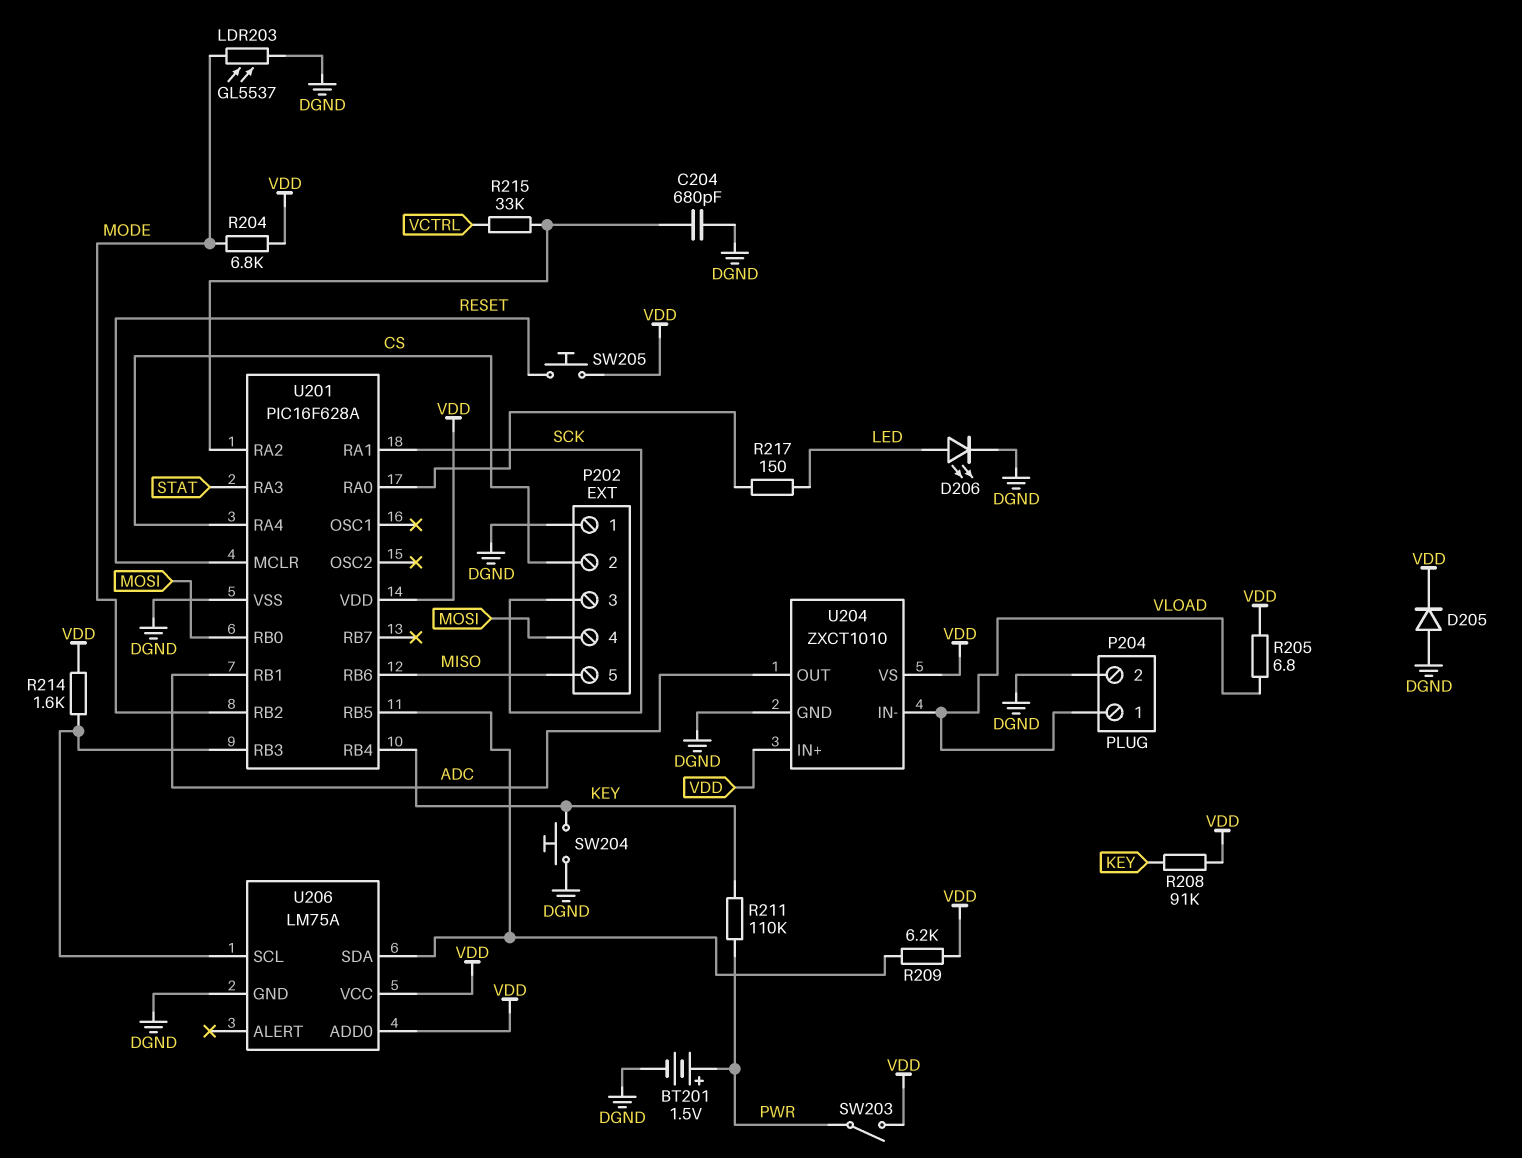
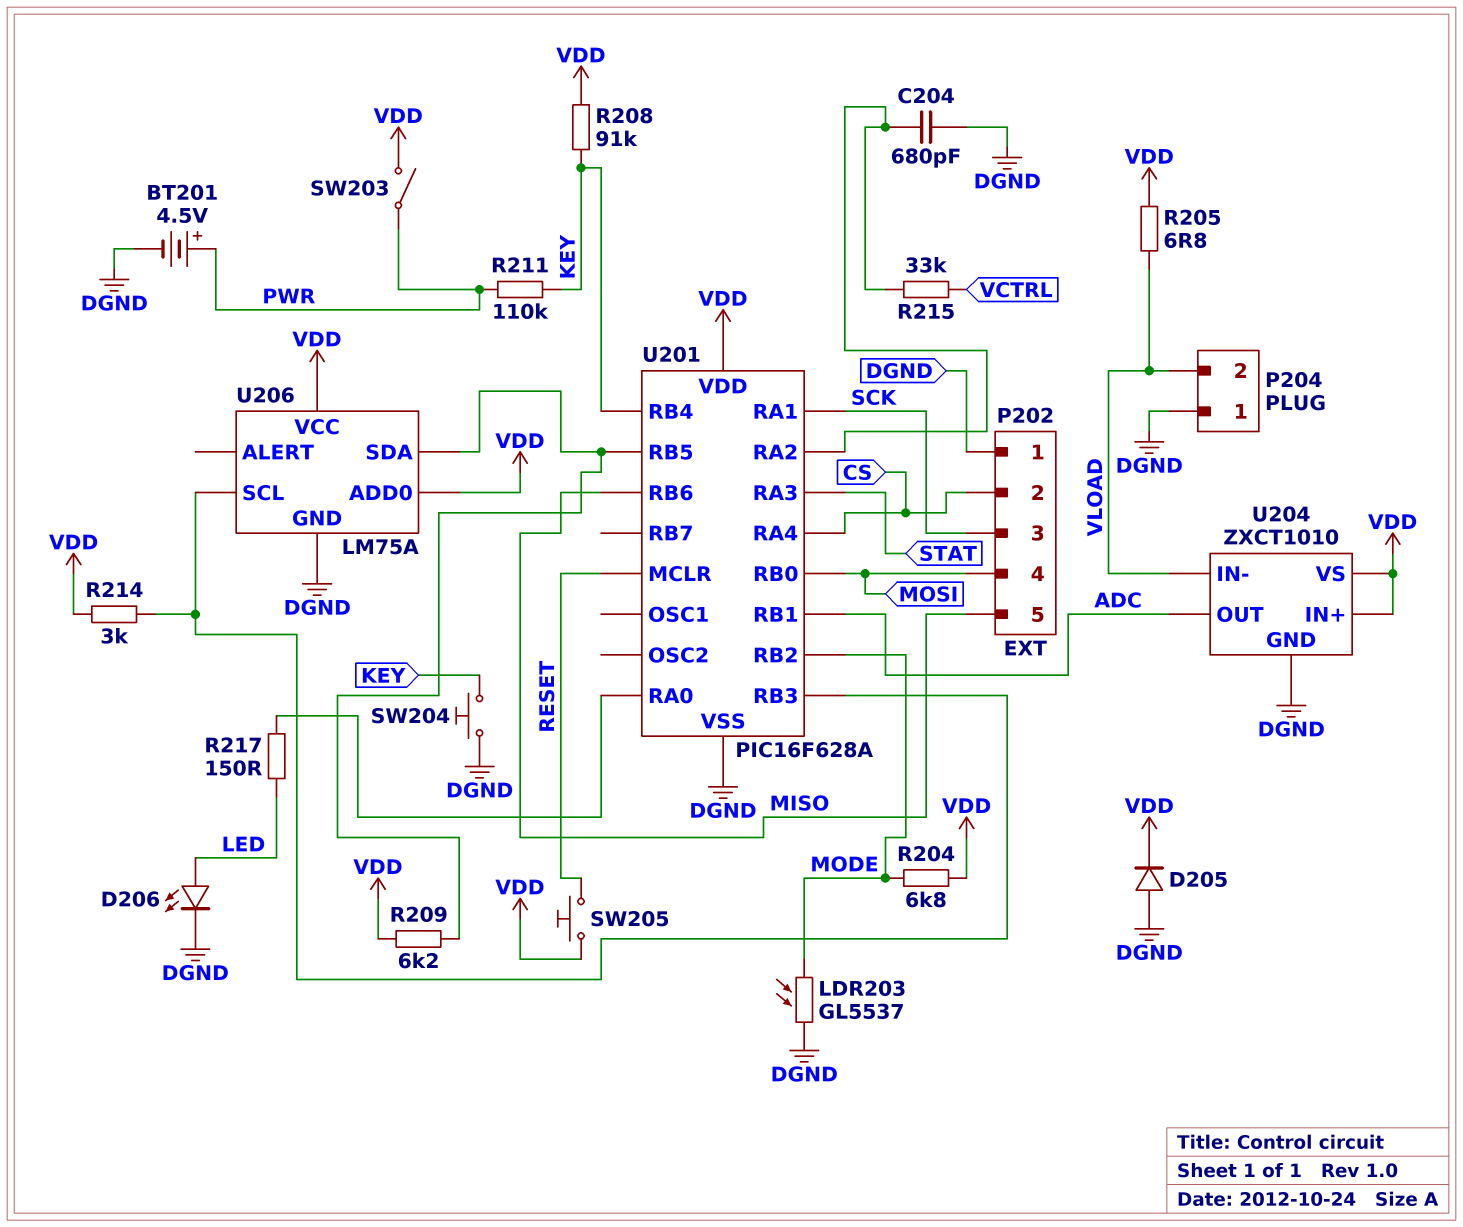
BT201: 1.5V (plus PWR, minus DGND) -> 4.5V (plus PWR, minus DGND)
P204 pin 1: VLOAD -> DGND
P204 pin 2: DGND -> VLOAD
R214: 1.6k (U201/RB3, VDD) -> 3k (U201/RB3, VDD)

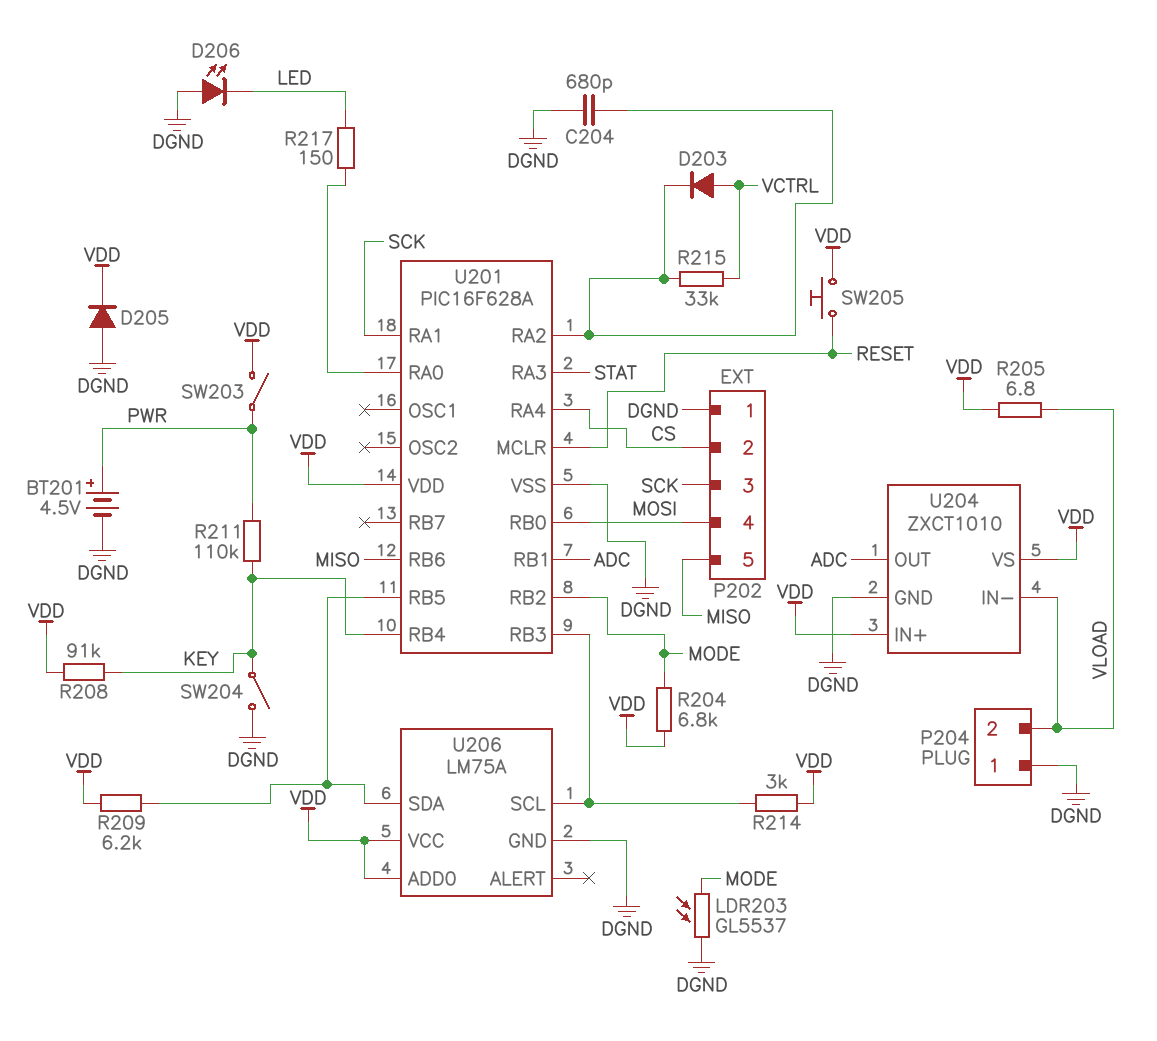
D203: none -> diode (A VCTRL, K U201/RA2)
D206: LED (A LED, K DGND) -> LED (A DGND, K LED)
SW204: button (DGND, KEY) -> switch (DGND, KEY)

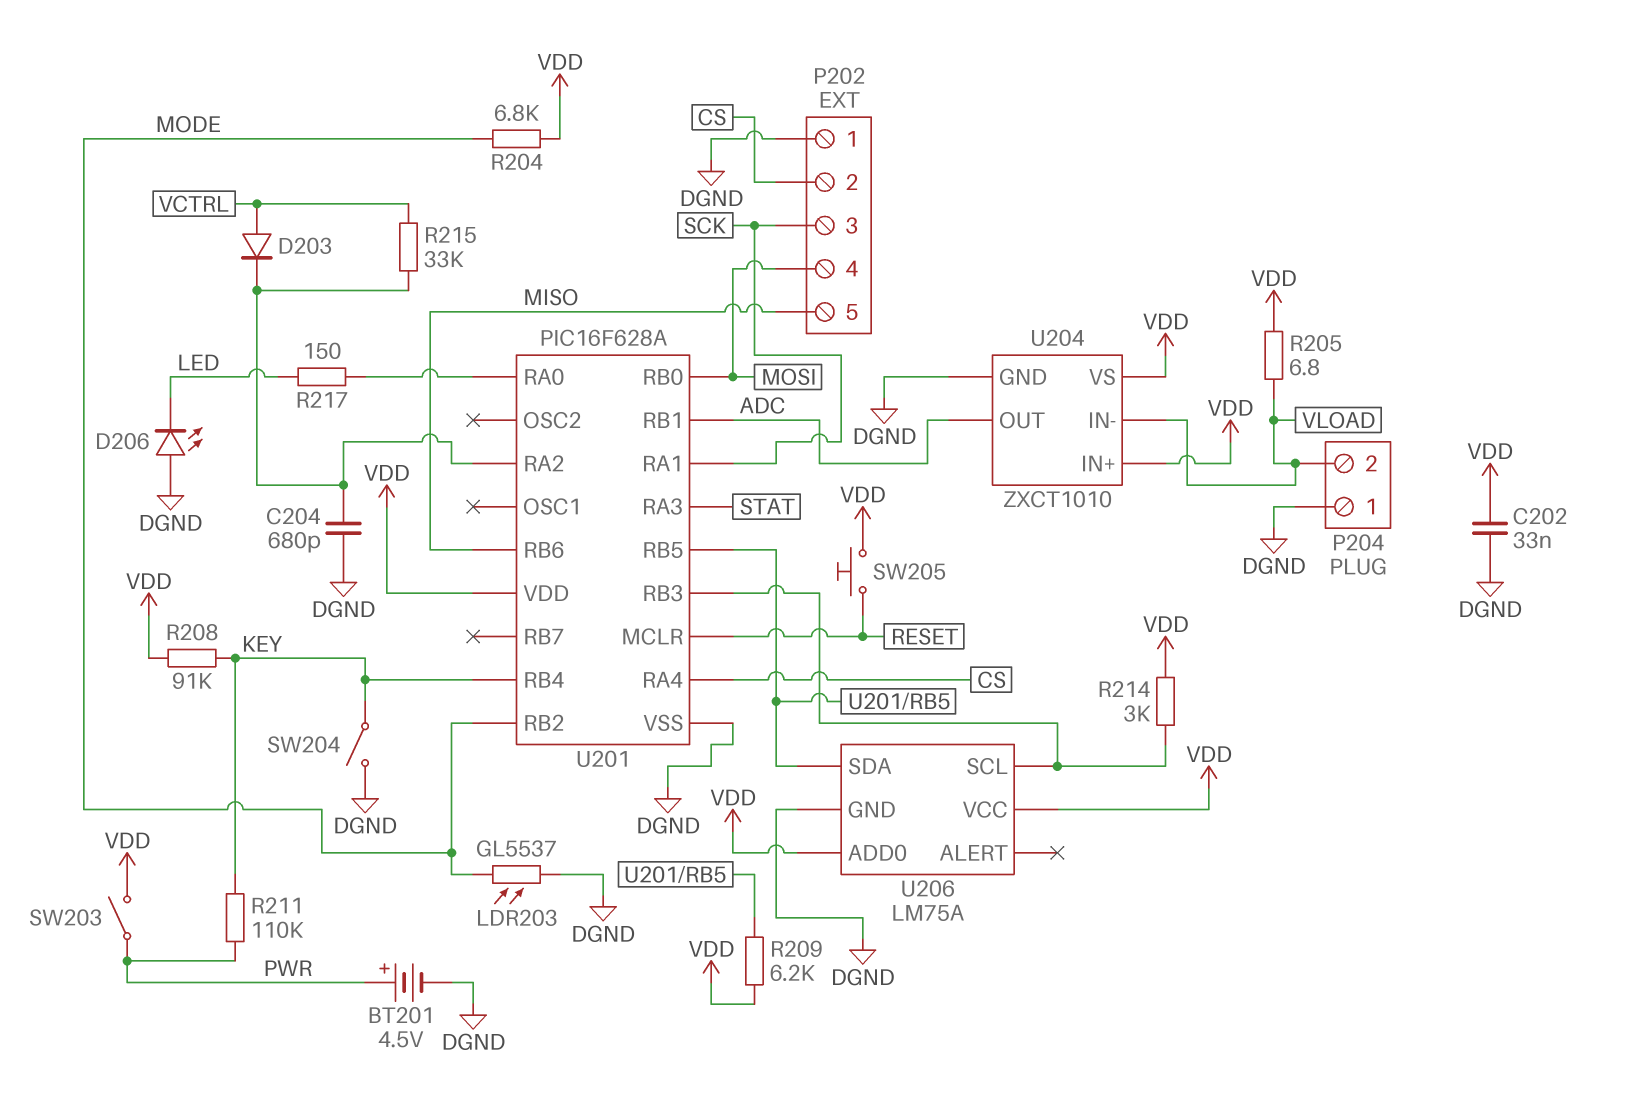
C202: none -> 33nF (DGND, VDD)
D205: diode (A DGND, K VDD) -> none

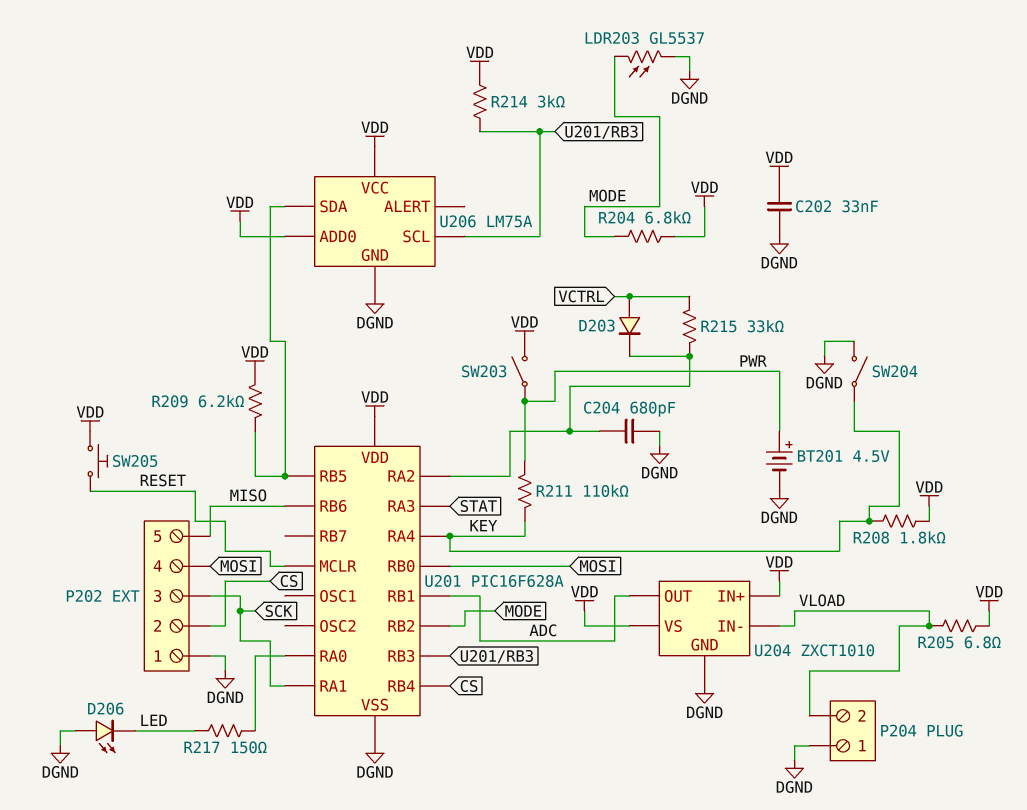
R208: 91k (KEY, VDD) -> 1.8k (KEY, VDD)
U201 pin RA4: CS -> KEY
U201 pin RB4: KEY -> CS

